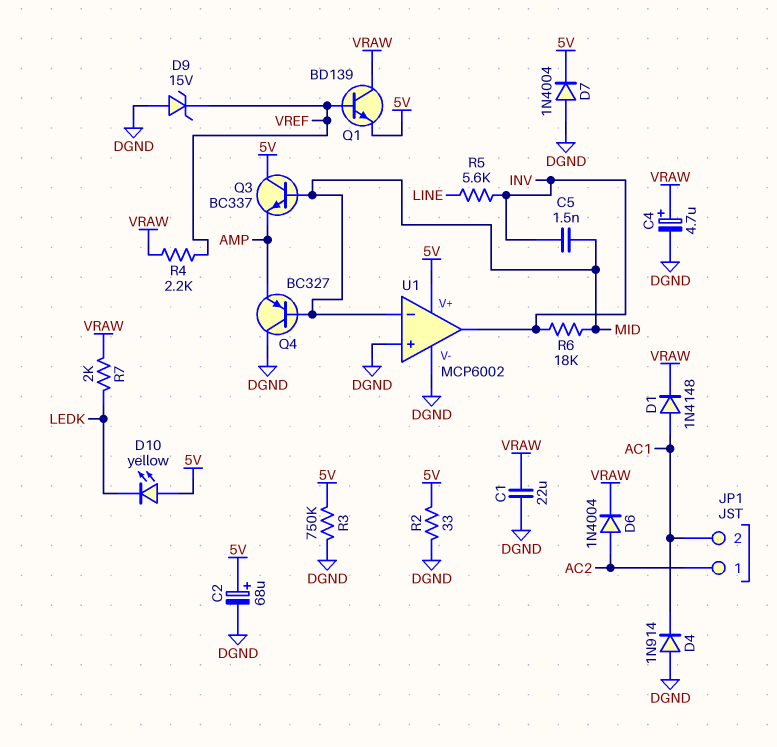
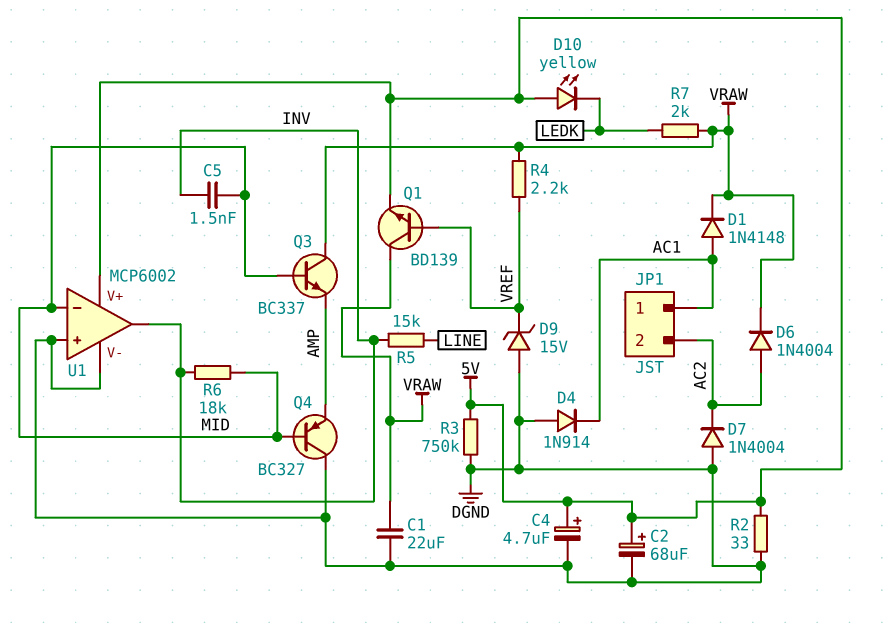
C4: 4.7uF (plus VRAW, minus DGND) -> 4.7uF (plus 5V, minus DGND)
D7: diode 1N4004 (A DGND, K 5V) -> diode 1N4004 (A DGND, K AC2)
JP1 pin 1: AC2 -> AC1
JP1 pin 2: AC1 -> AC2
Q3: NPN BC337 (B MID, C 5V, E AMP) -> NPN BC337 (B MID, C VRAW, E AMP)
R5: 5.6k (INV, LINE) -> 15k (INV, LINE)

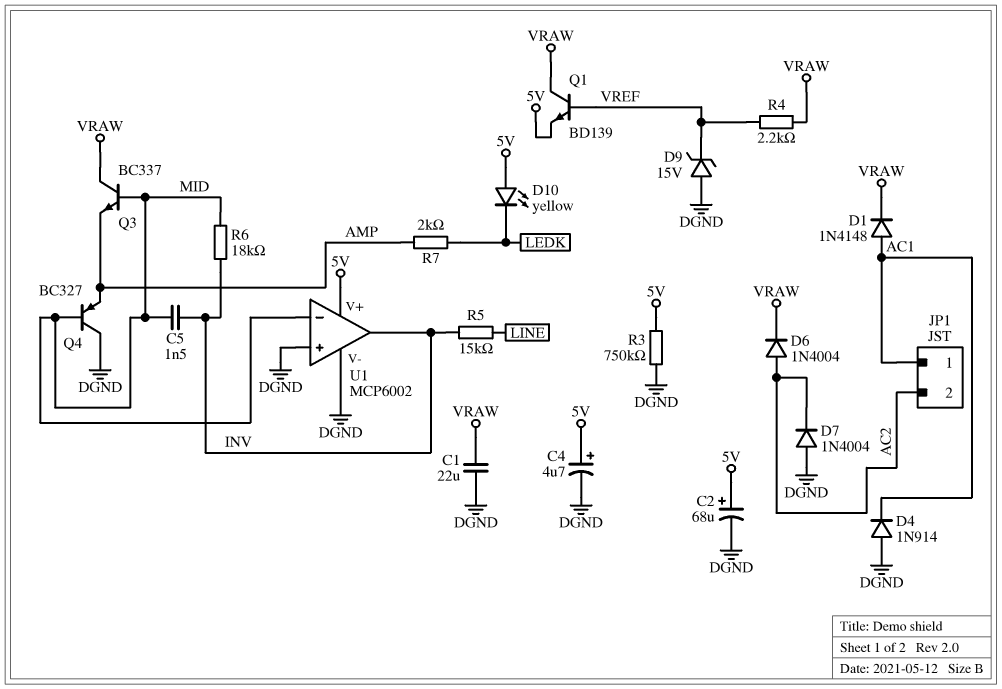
R2: 33 (5V, DGND) -> none
R7: 2k (LEDK, VRAW) -> 2k (AMP, LEDK)

